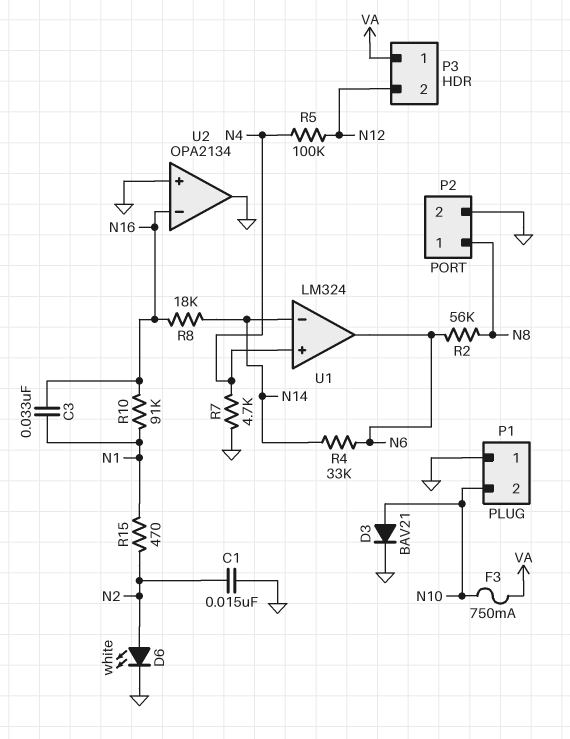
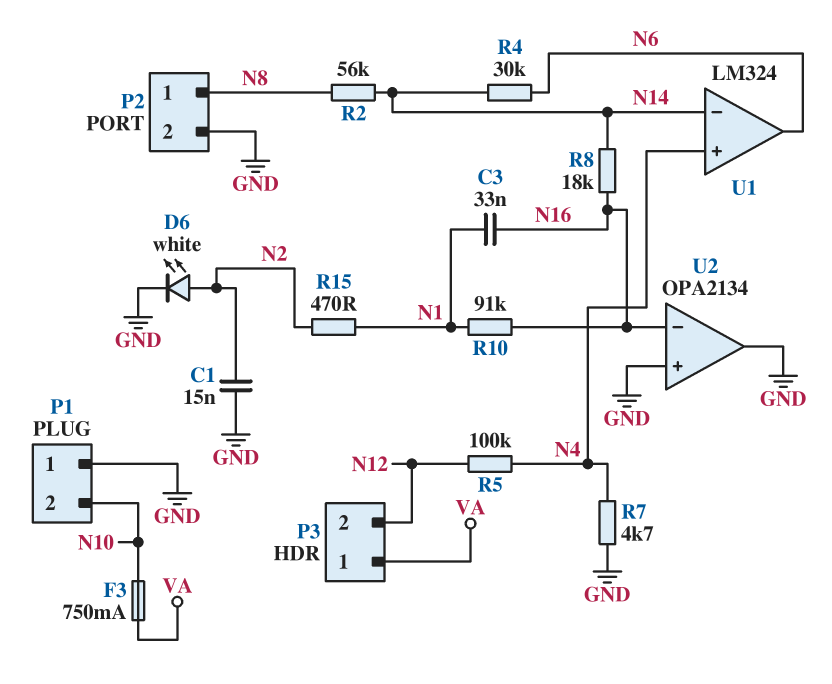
D3: diode BAV21 (A N10, K GND) -> none
R2: 56k (N6, N8) -> 56k (N8, N14)
R4: 33k (N6, N14) -> 30k (N6, N14)

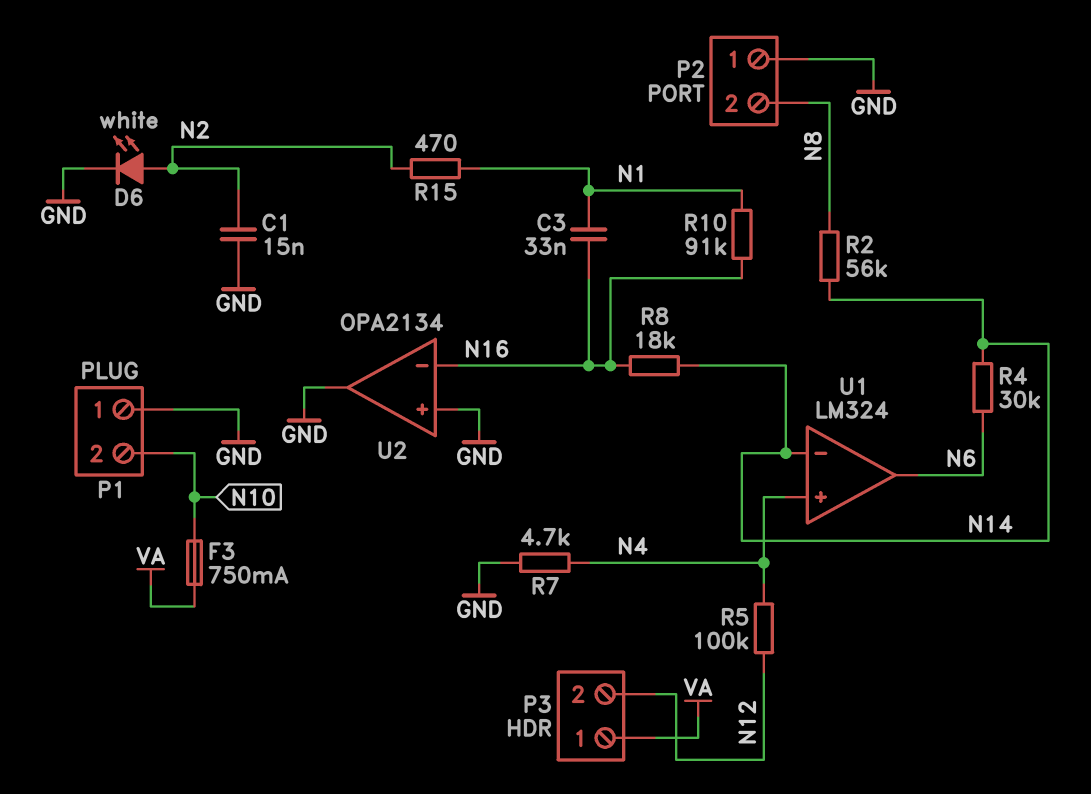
P2 pin 1: N8 -> GND
P2 pin 2: GND -> N8

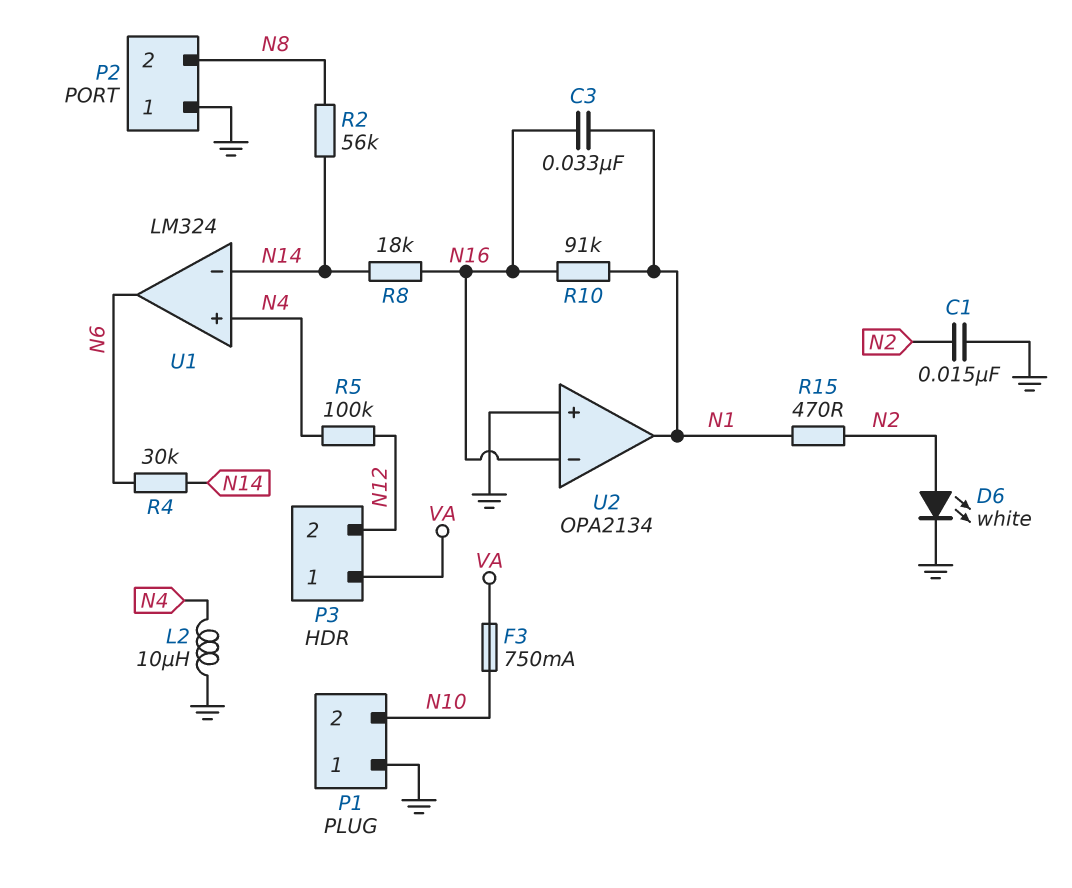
L2: none -> 10uH (GND, N4)
R7: 4.7k (GND, N4) -> none
U2 pin out: GND -> N1

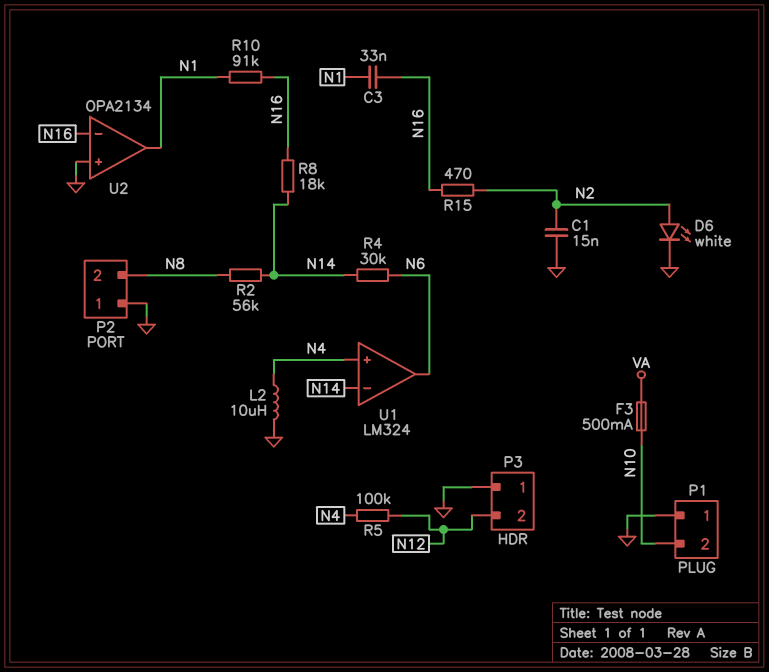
F3: 750mA (N10, VA) -> 500mA (N10, VA)
P3 pin 1: VA -> GND
R15: 470 (N1, N2) -> 470 (N2, N16)

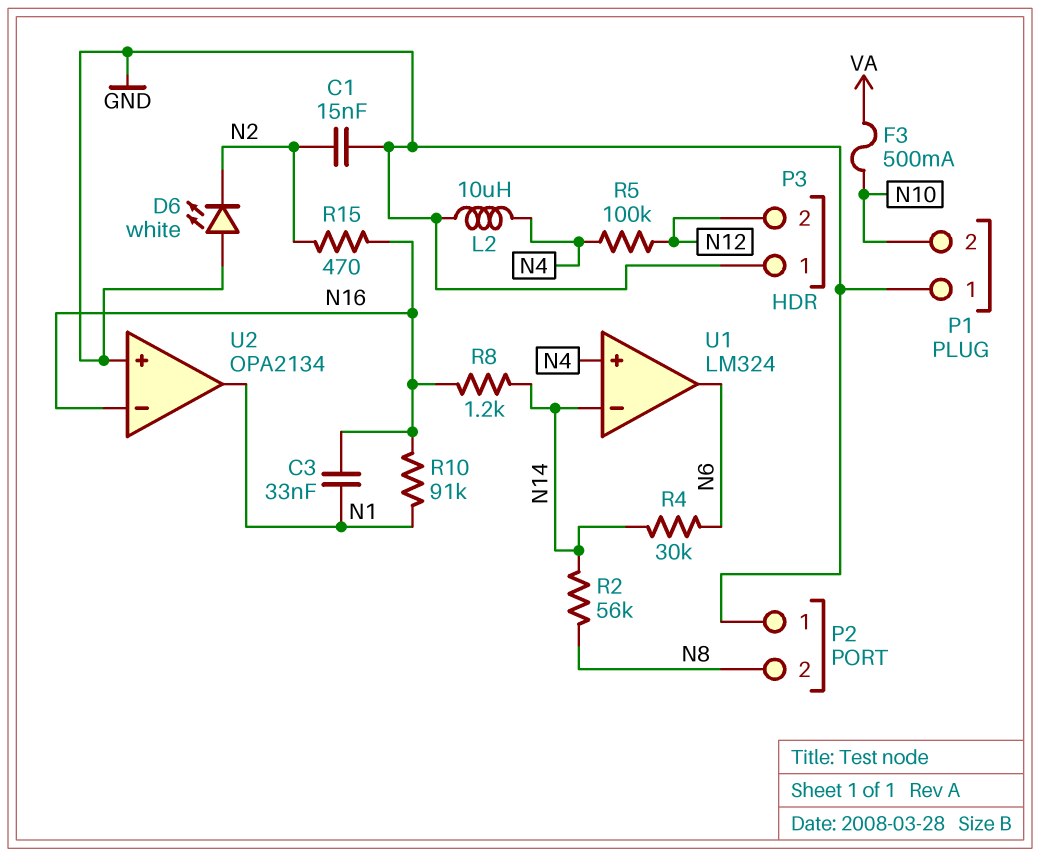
D6: LED white (A N2, K GND) -> LED white (A GND, K N2)
R8: 18k (N14, N16) -> 1.2k (N14, N16)

